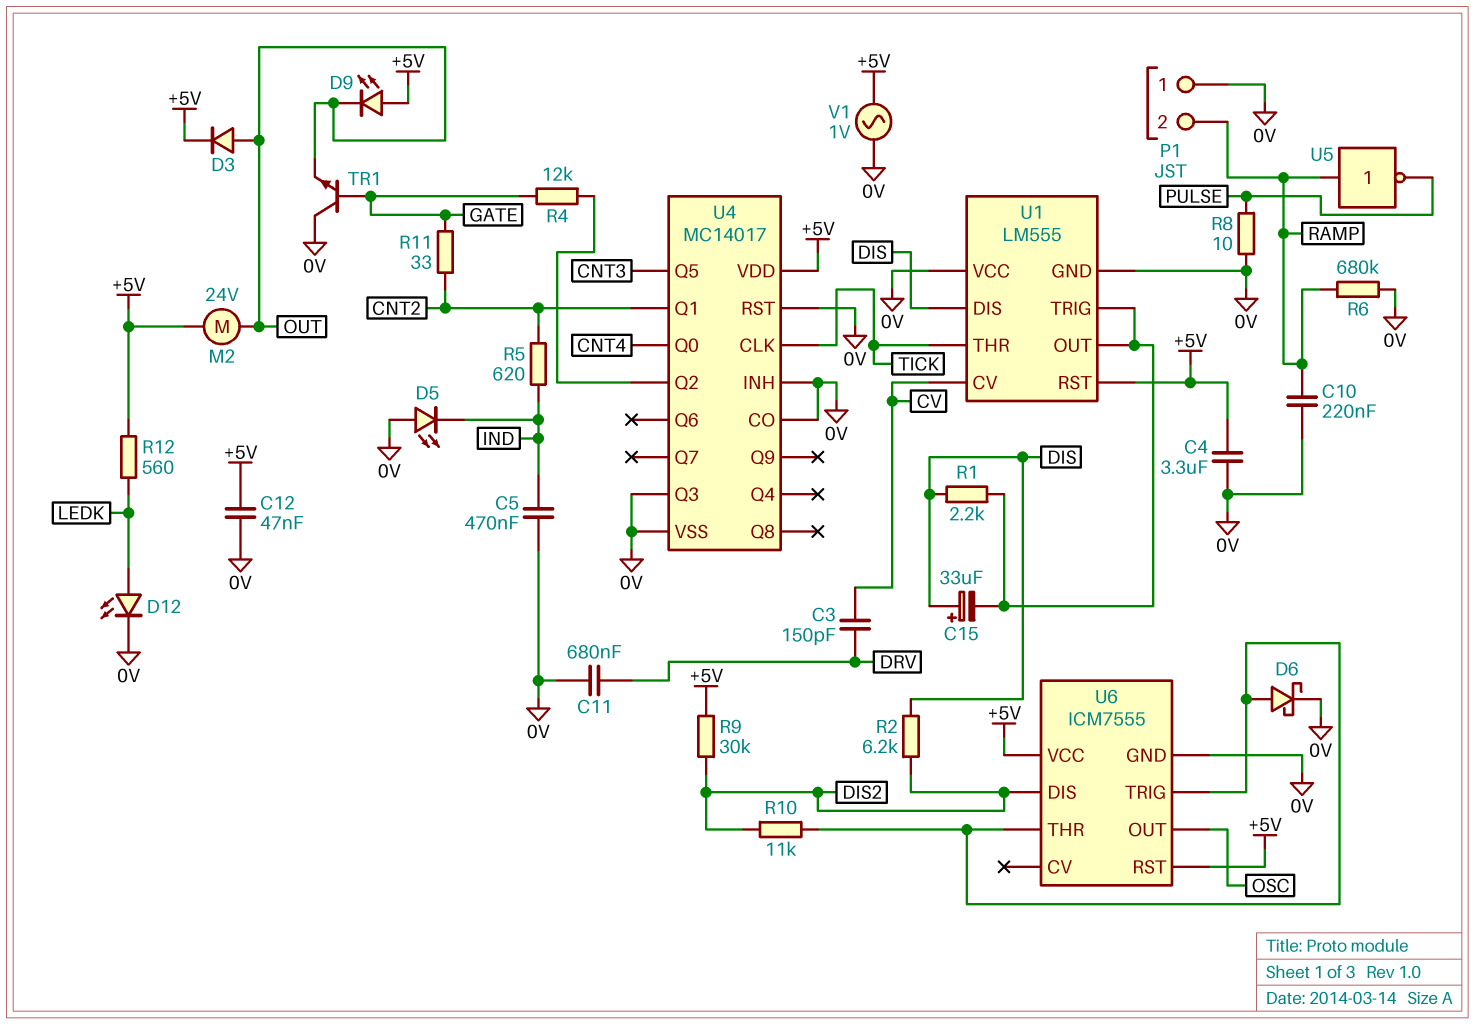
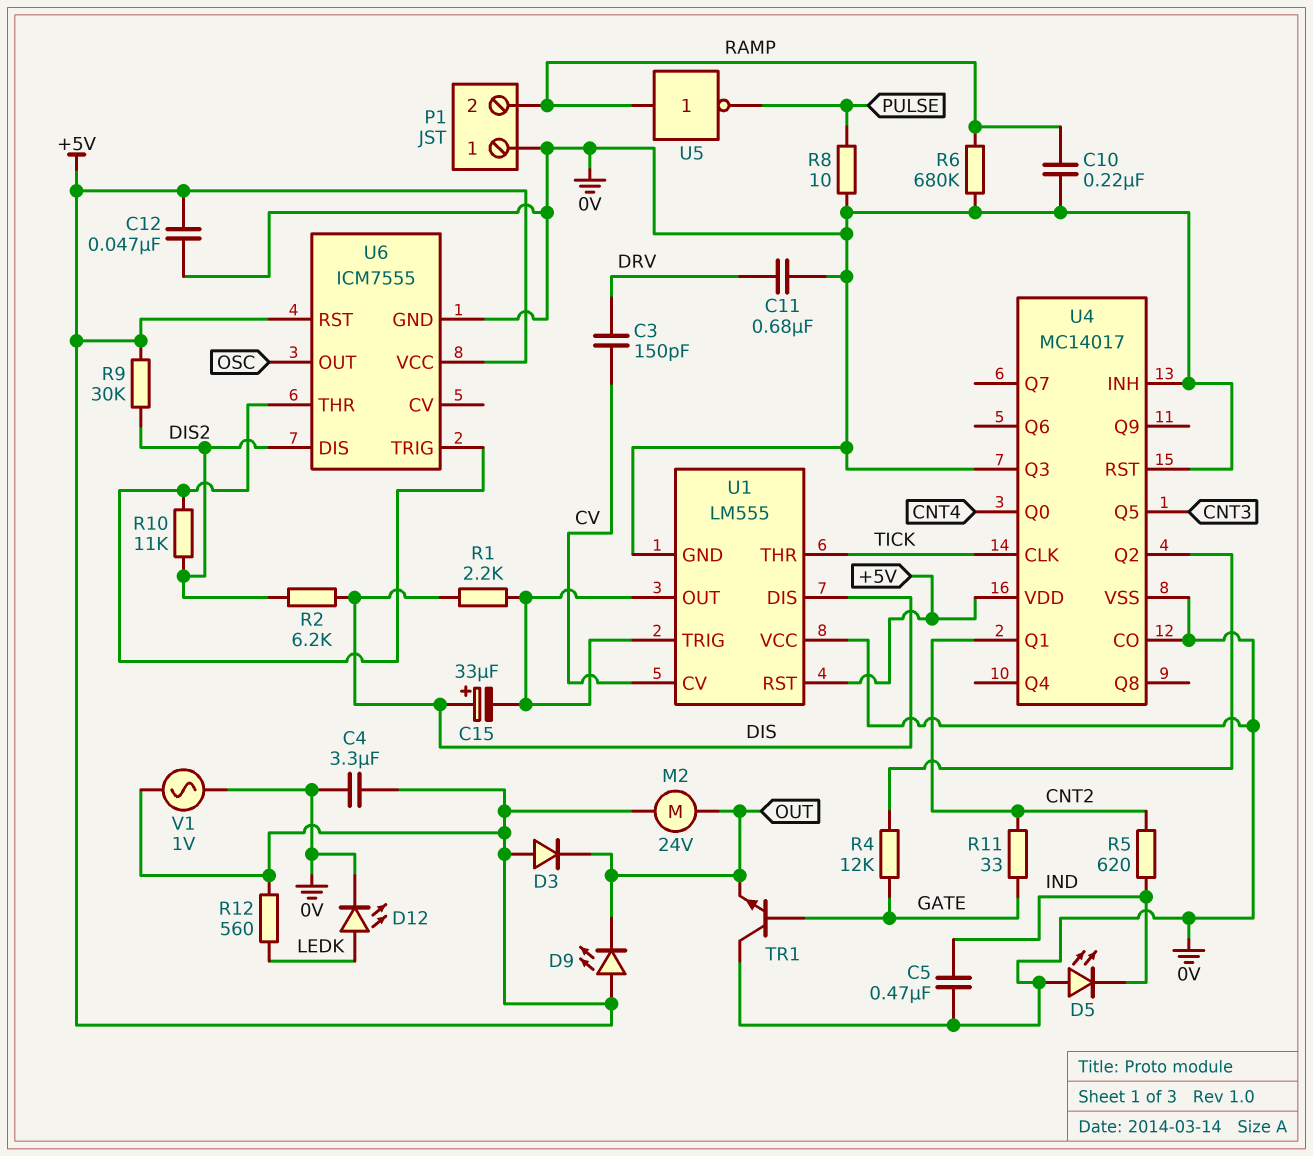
D3: diode (A OUT, K +5V) -> diode (A +5V, K OUT)
D6: schottky (A U6/THR, K 0V) -> none

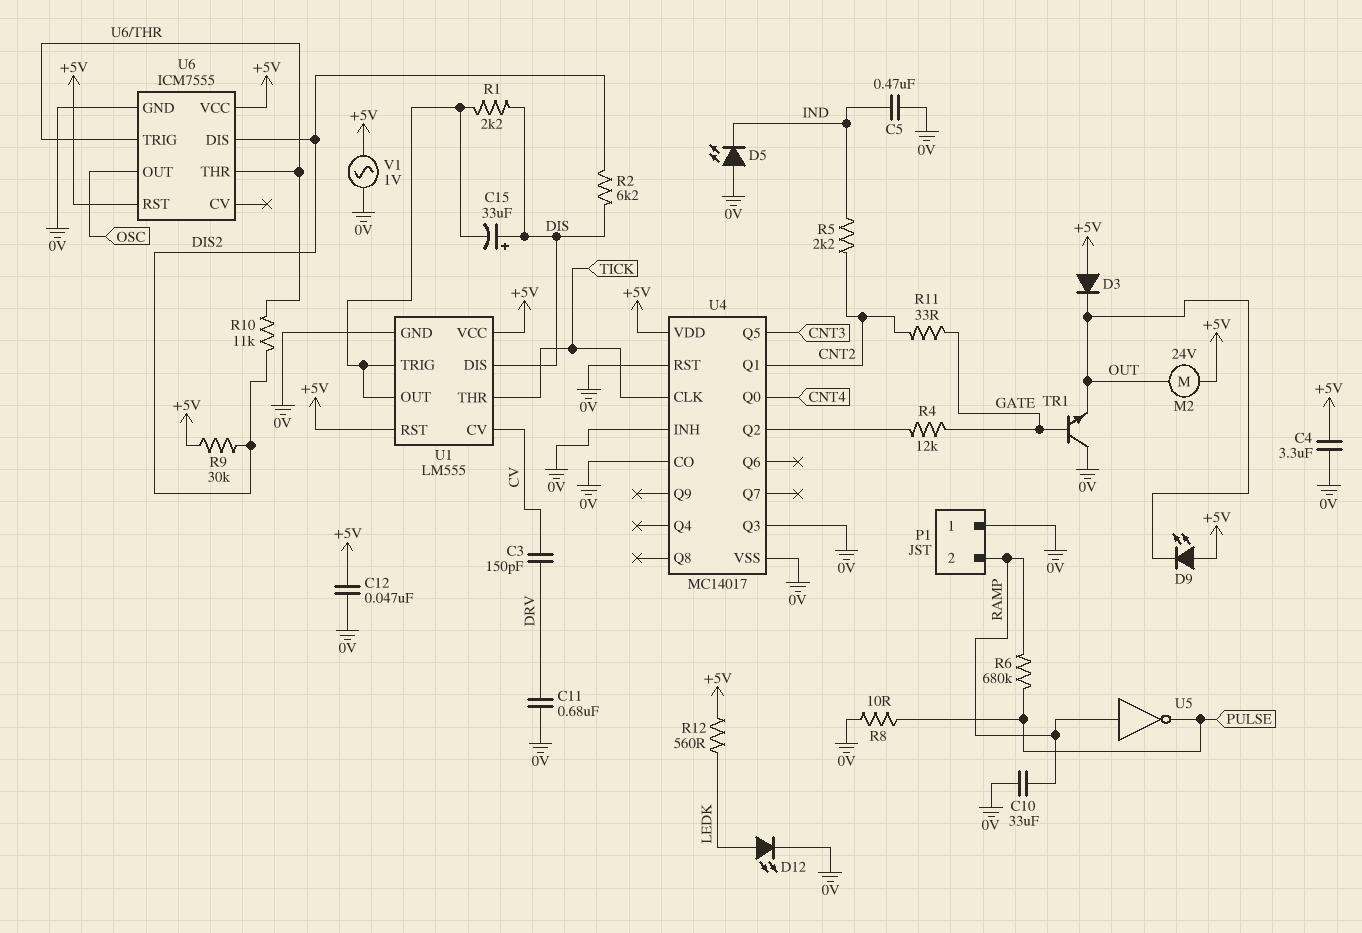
C10: 220nF (0V, RAMP) -> 33uF (0V, RAMP)
R5: 620 (CNT2, IND) -> 2.2k (CNT2, IND)
R6: 680k (0V, RAMP) -> 680k (PULSE, RAMP)
U1 pin VCC: 0V -> +5V

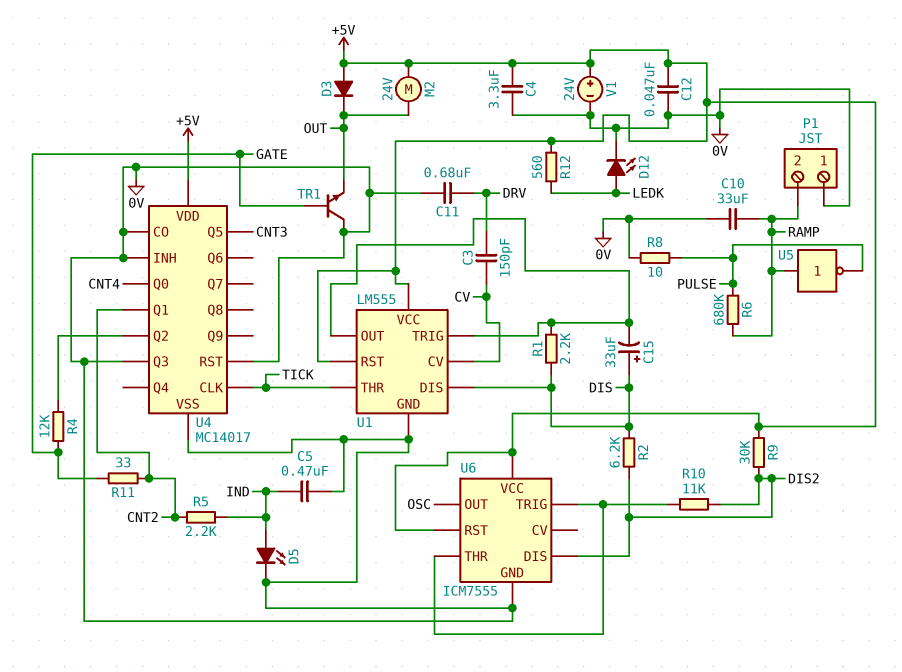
D5: LED (A 0V, K IND) -> LED (A IND, K 0V)
D9: LED (A +5V, K OUT) -> none
V1: AC 1V (+5V, 0V) -> 24V (plus +5V, minus 0V)

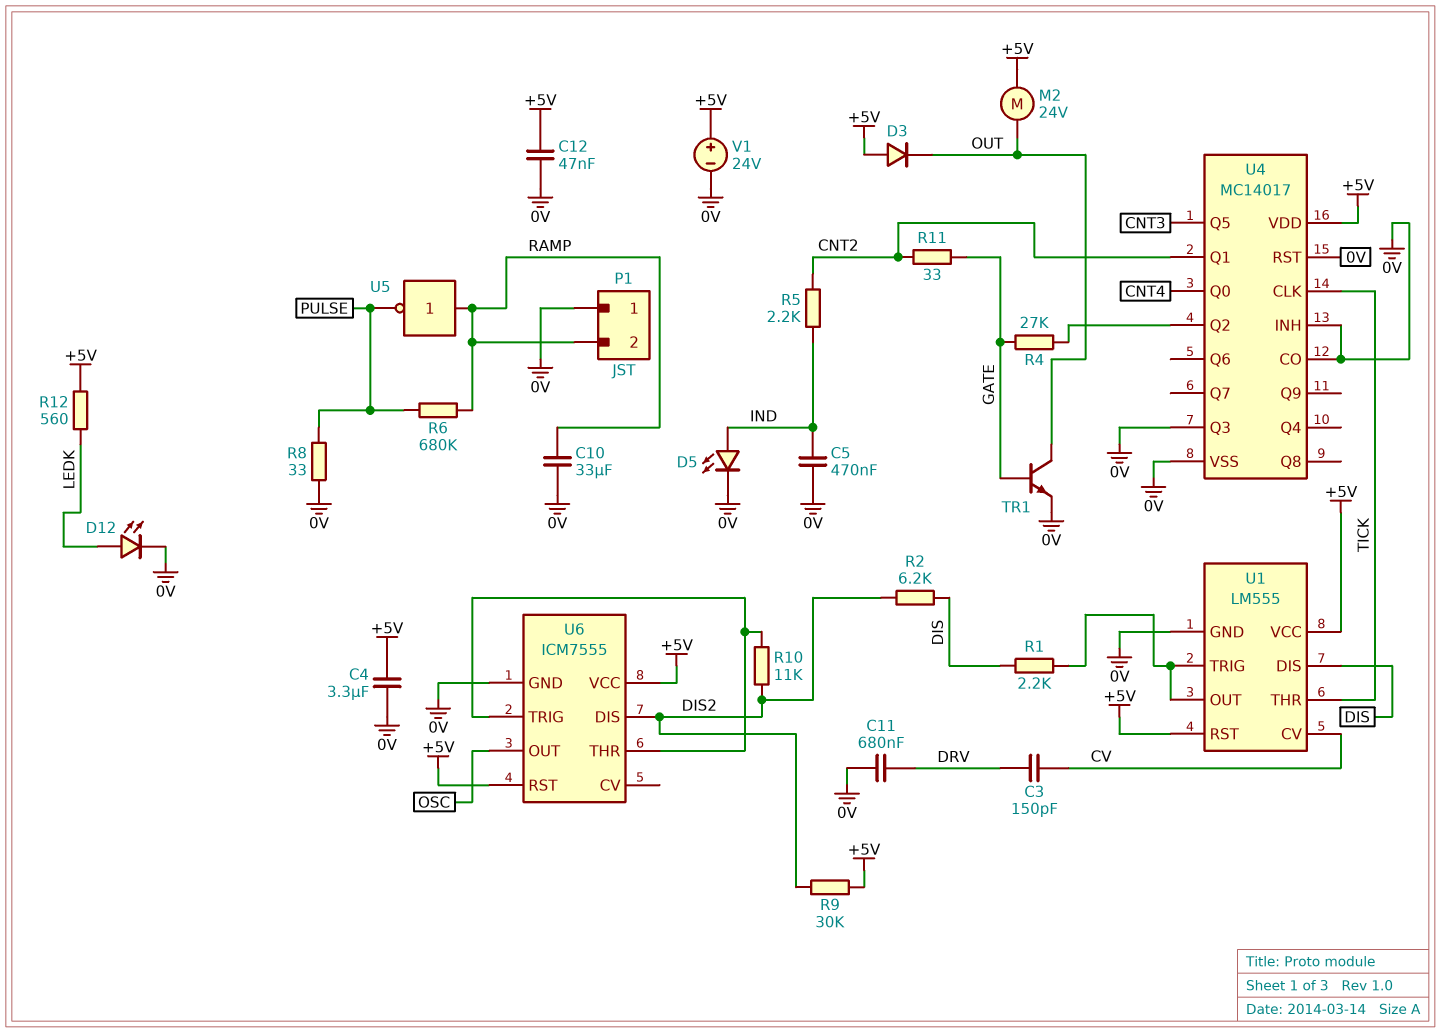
C15: 33uF (plus DIS, minus U1/OUT) -> none
R4: 12k (GATE, U4/Q2) -> 27k (GATE, U4/Q2)
R8: 10 (0V, PULSE) -> 33 (0V, PULSE)
TR1: NPN (B GATE, C 0V, E OUT) -> NPN (B GATE, C OUT, E 0V)

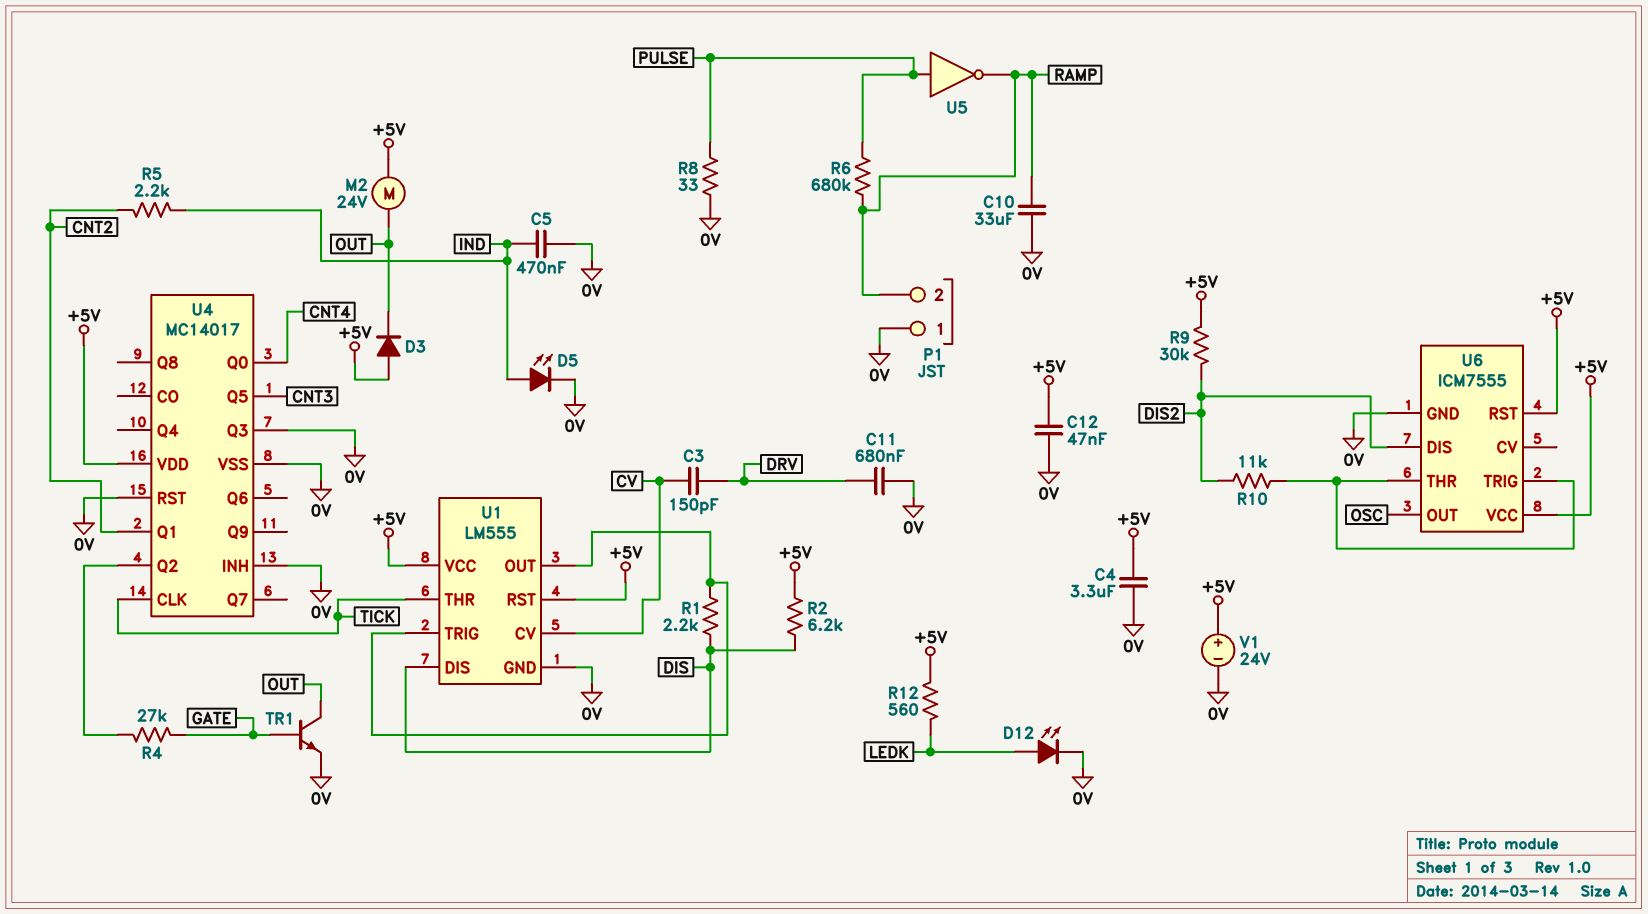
R2: 6.2k (DIS, DIS2) -> 6.2k (+5V, DIS)
R11: 33 (CNT2, GATE) -> none
U4 pin CO: 0V -> none
U5: NOT (in RAMP, out PULSE) -> NOT (in PULSE, out RAMP)

